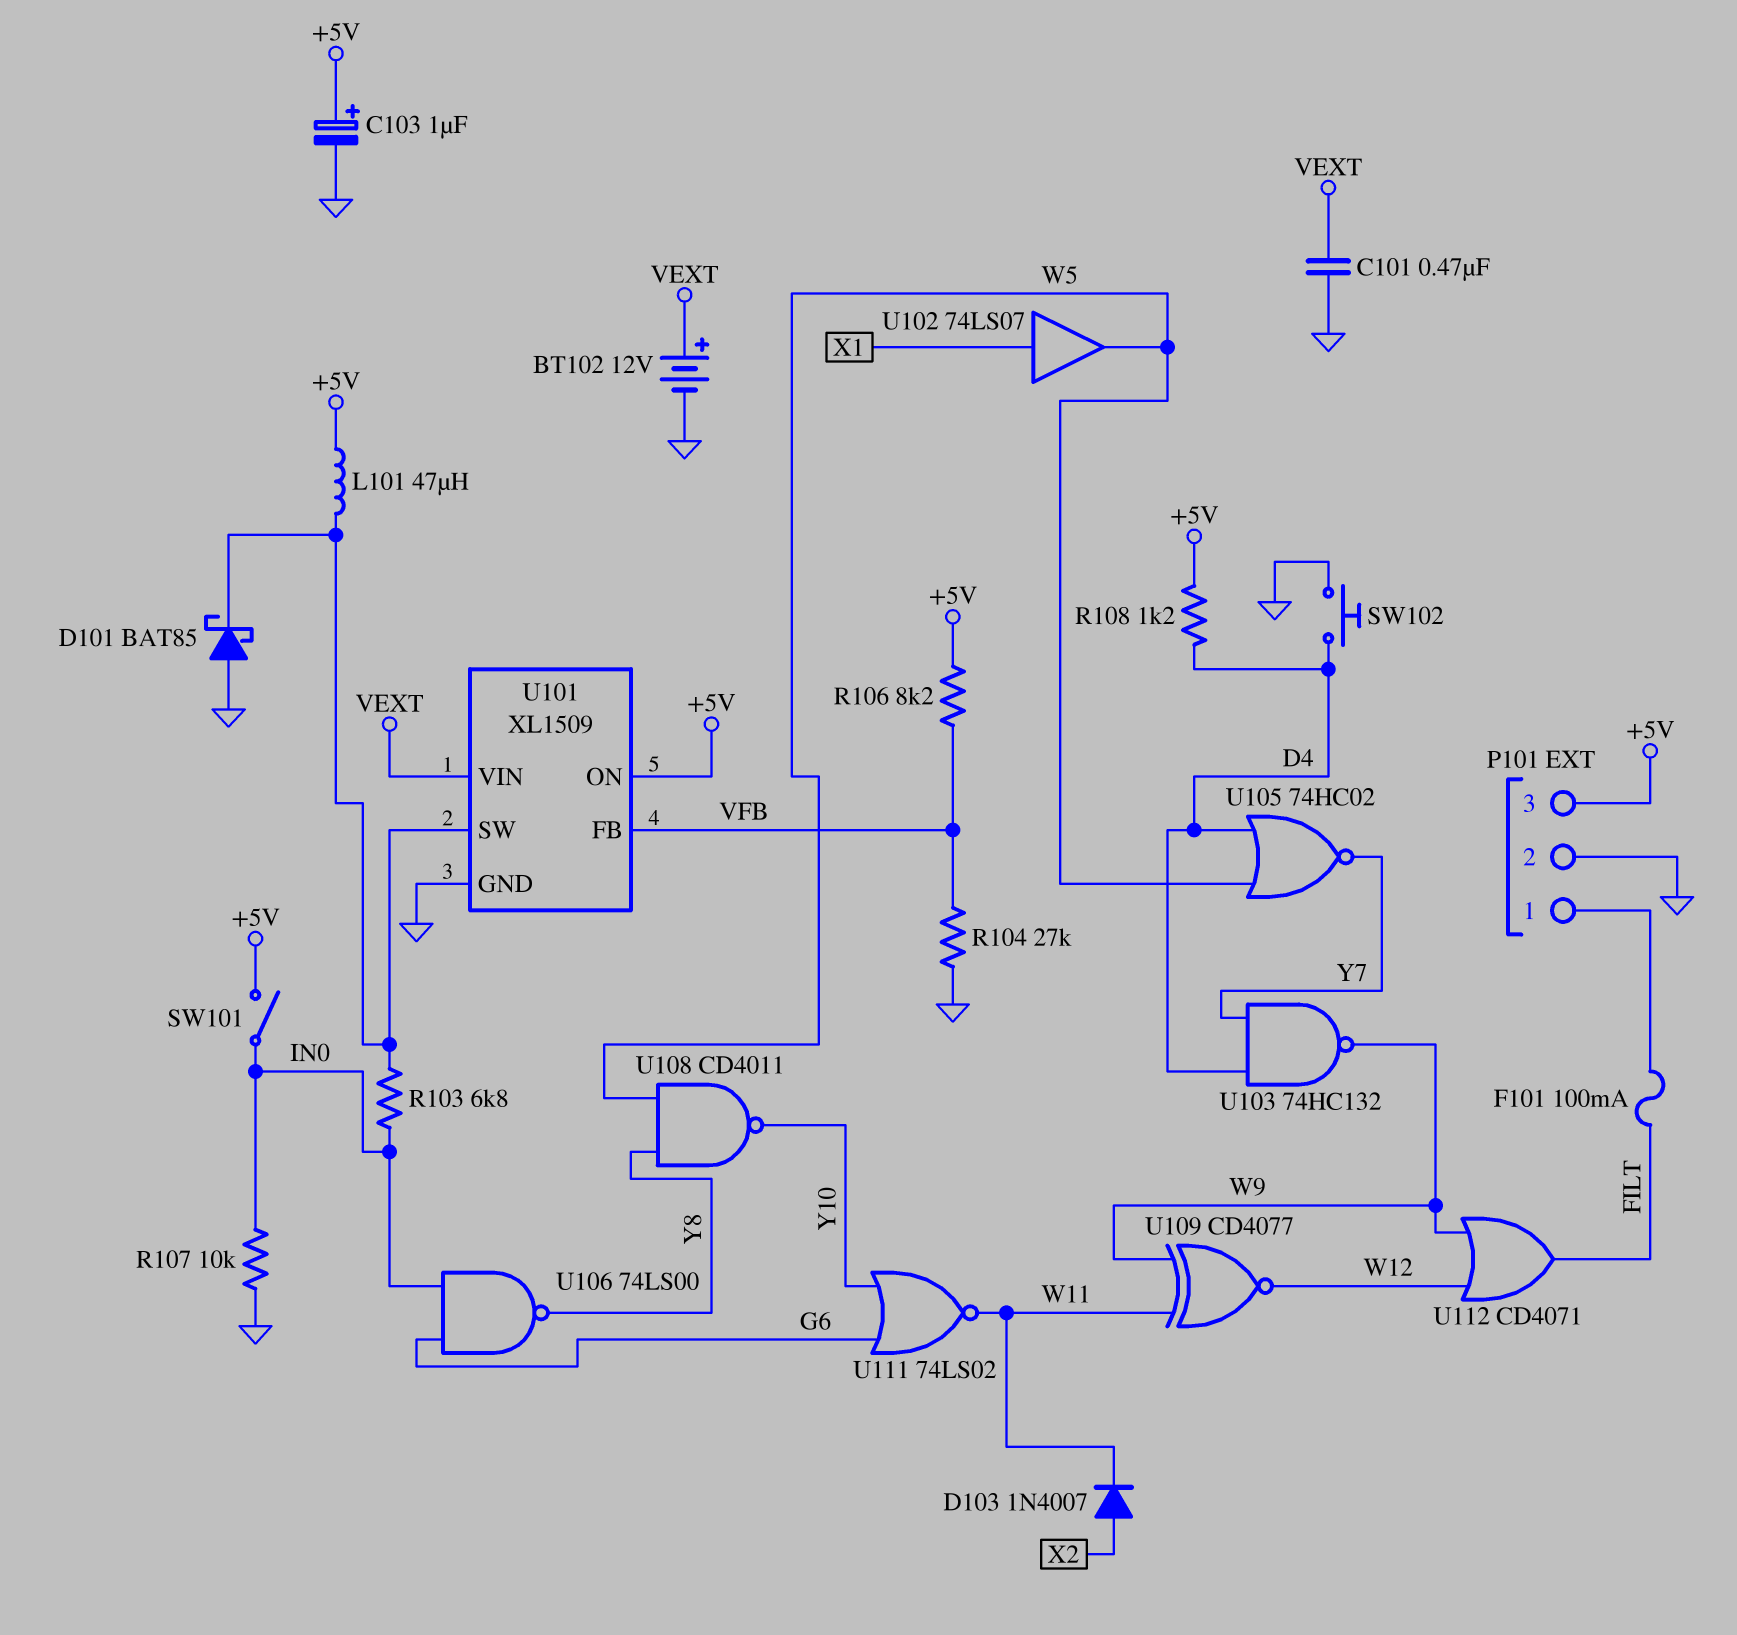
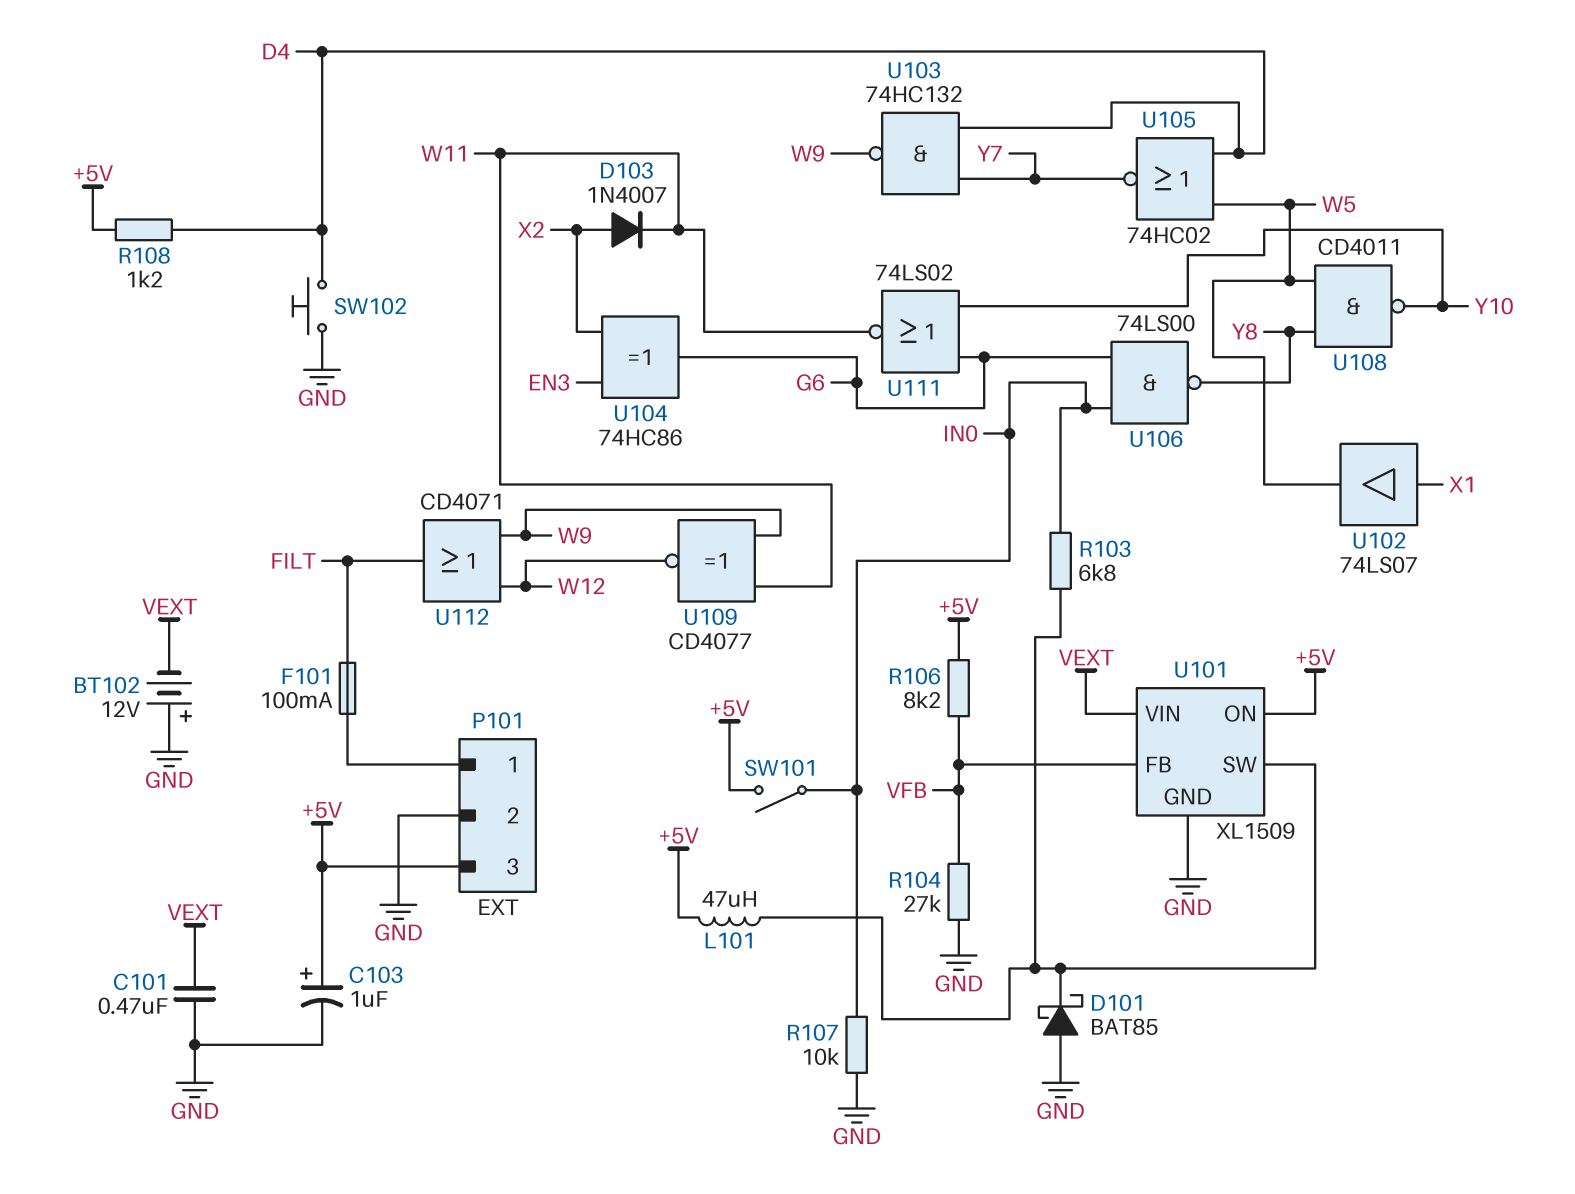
BT102: 12V (plus VEXT, minus GND) -> 12V (plus GND, minus VEXT)
U104: none -> XOR 74HC86 (in EN3, in X2, out G6)

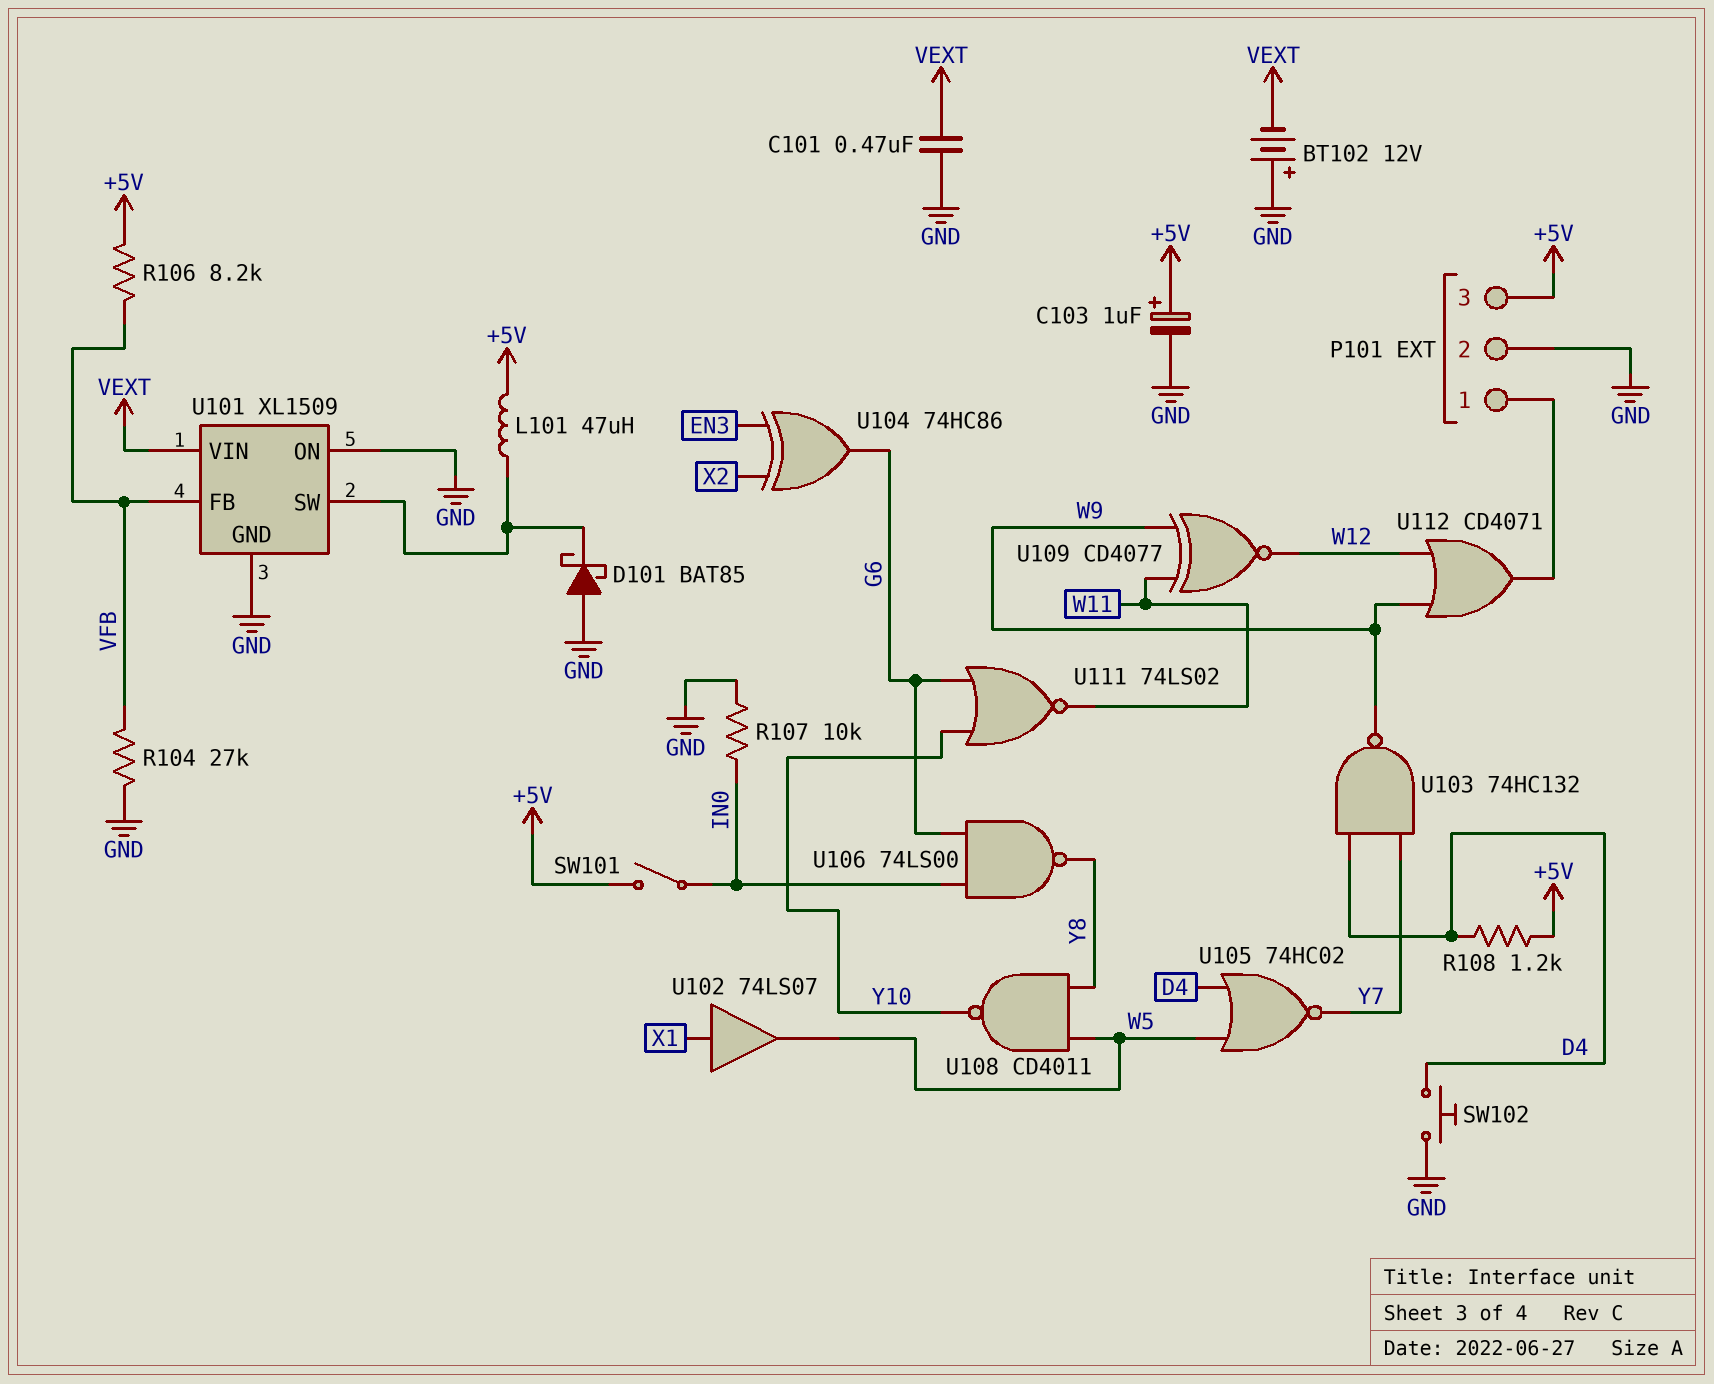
D103: diode 1N4007 (A X2, K W11) -> none
F101: 100mA (FILT, P101/1) -> none
R103: 6.8k (IN0, U101/SW) -> none
U101 pin ON: +5V -> GND
U112: OR CD4071 (in W9, in W12, out FILT) -> OR CD4071 (in W9, in W12, out P101/1)

